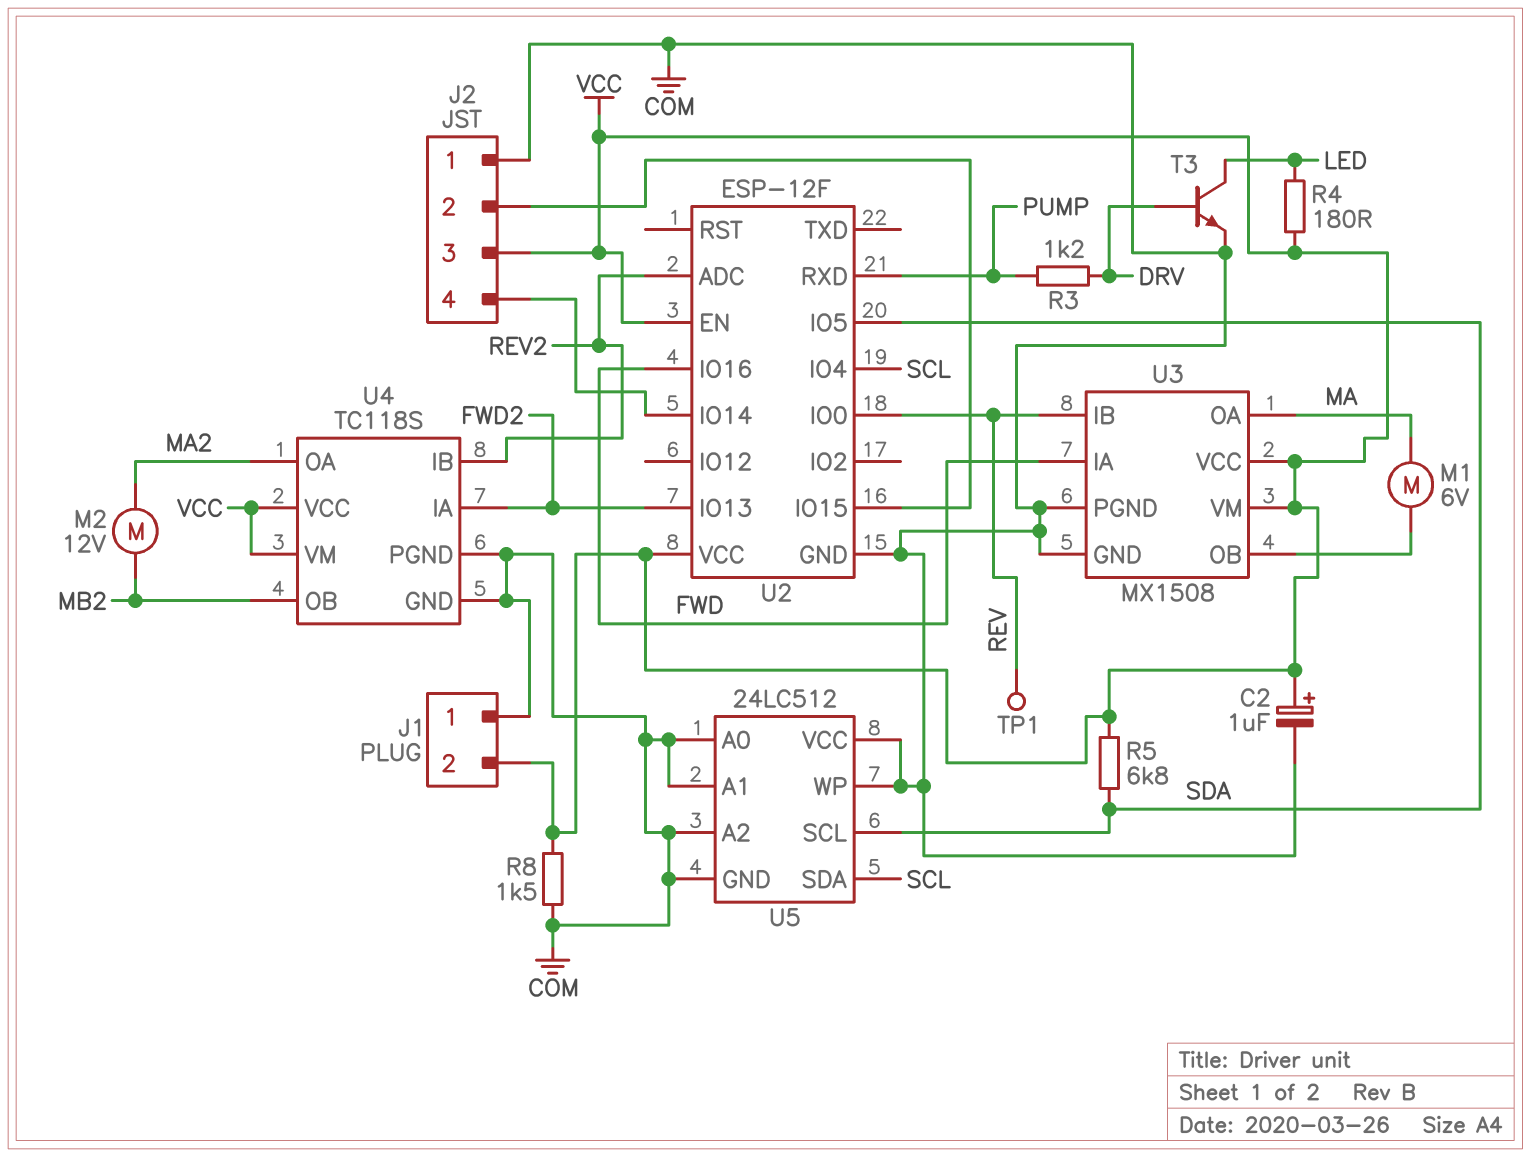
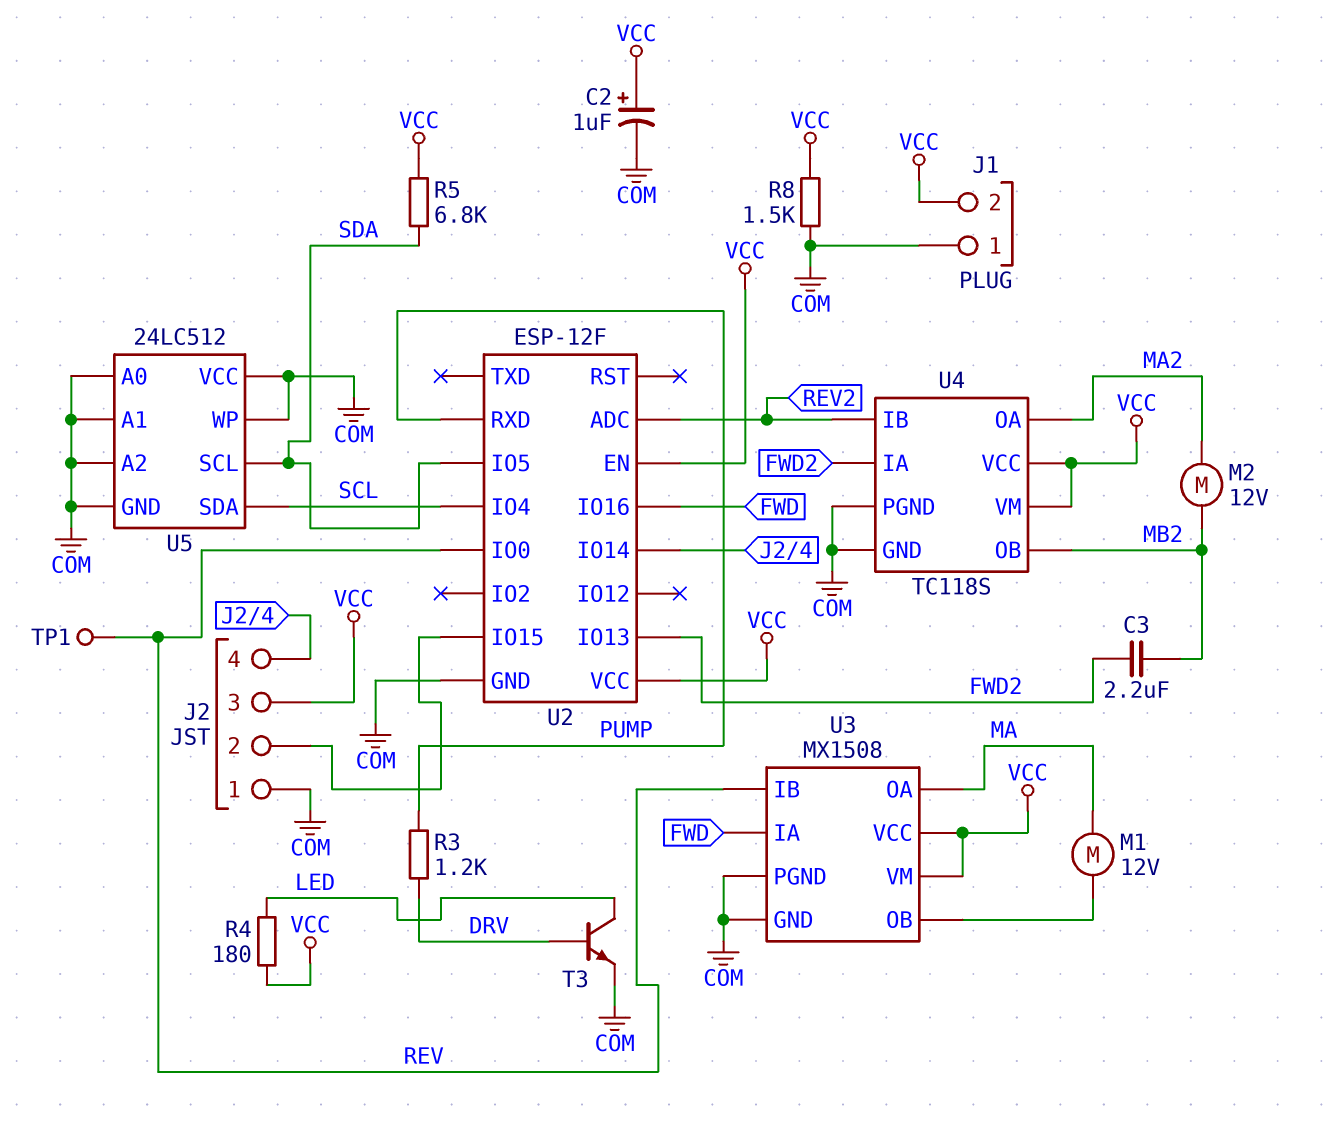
C3: none -> 2.2uF (FWD2, MB2)
M1: motor 6V (MA, U3/OB) -> motor 12V (MA, U3/OB)

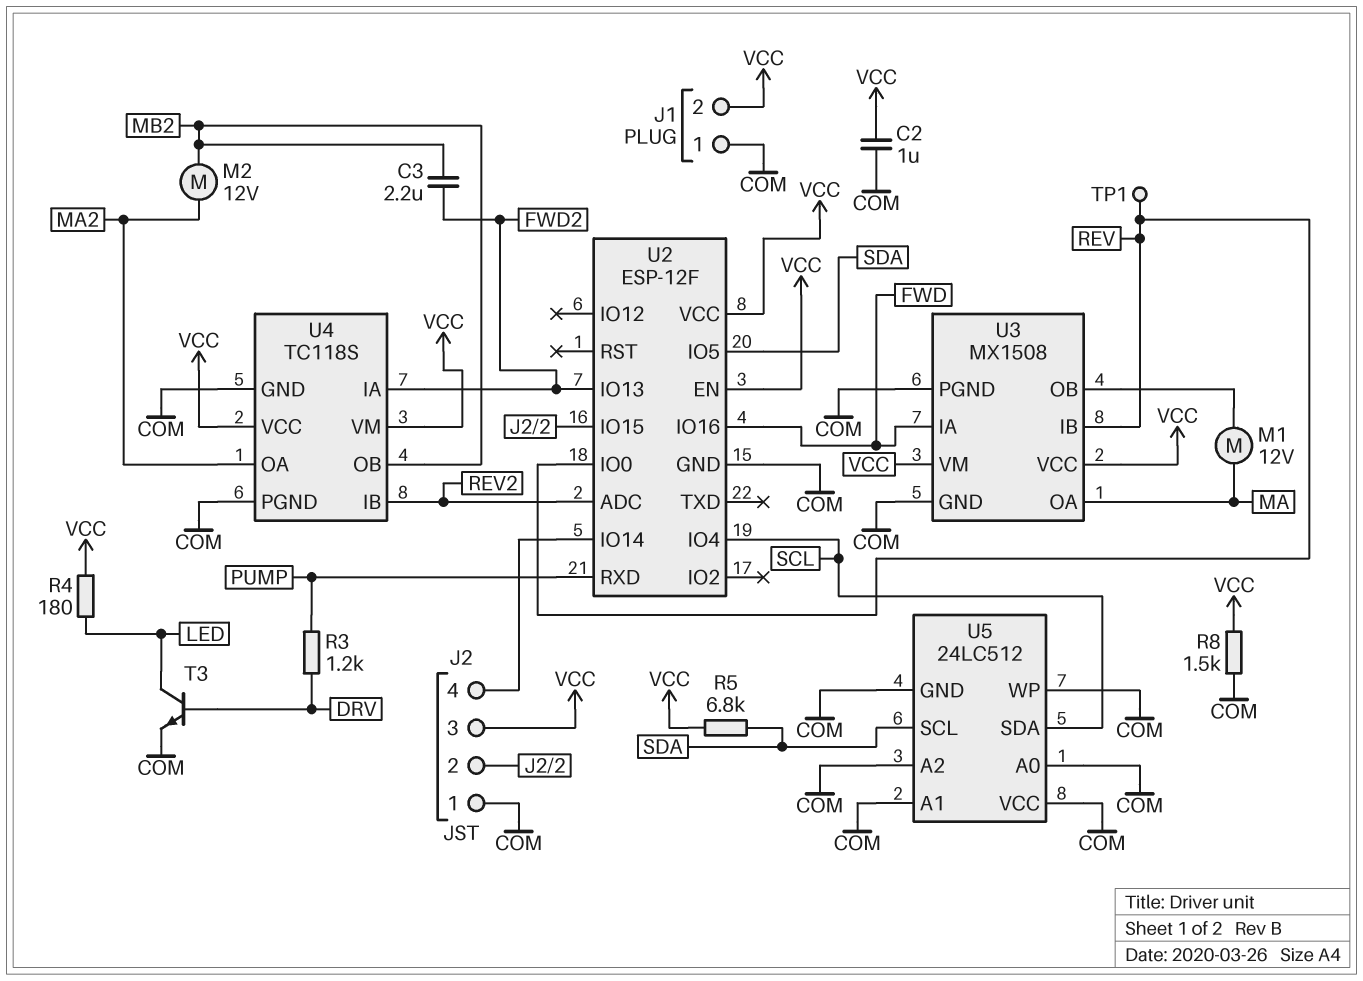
C2: 1uF (plus VCC, minus COM) -> 1uF (COM, VCC)

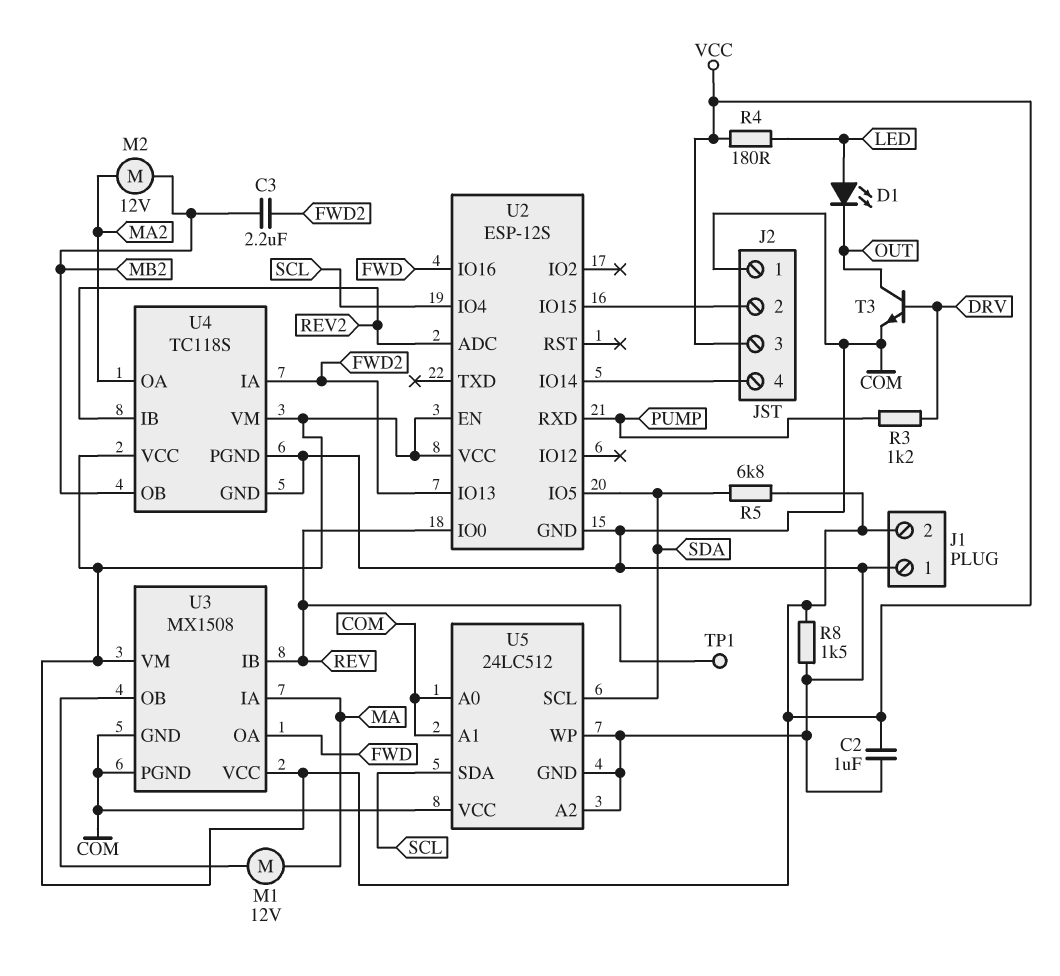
D1: none -> LED (A LED, K OUT)
T3: NPN (B DRV, C LED, E COM) -> NPN (B DRV, C OUT, E COM)
U2: ESP-12F -> ESP-12S
U3 pin IA: FWD -> MA
U3 pin OA: MA -> FWD

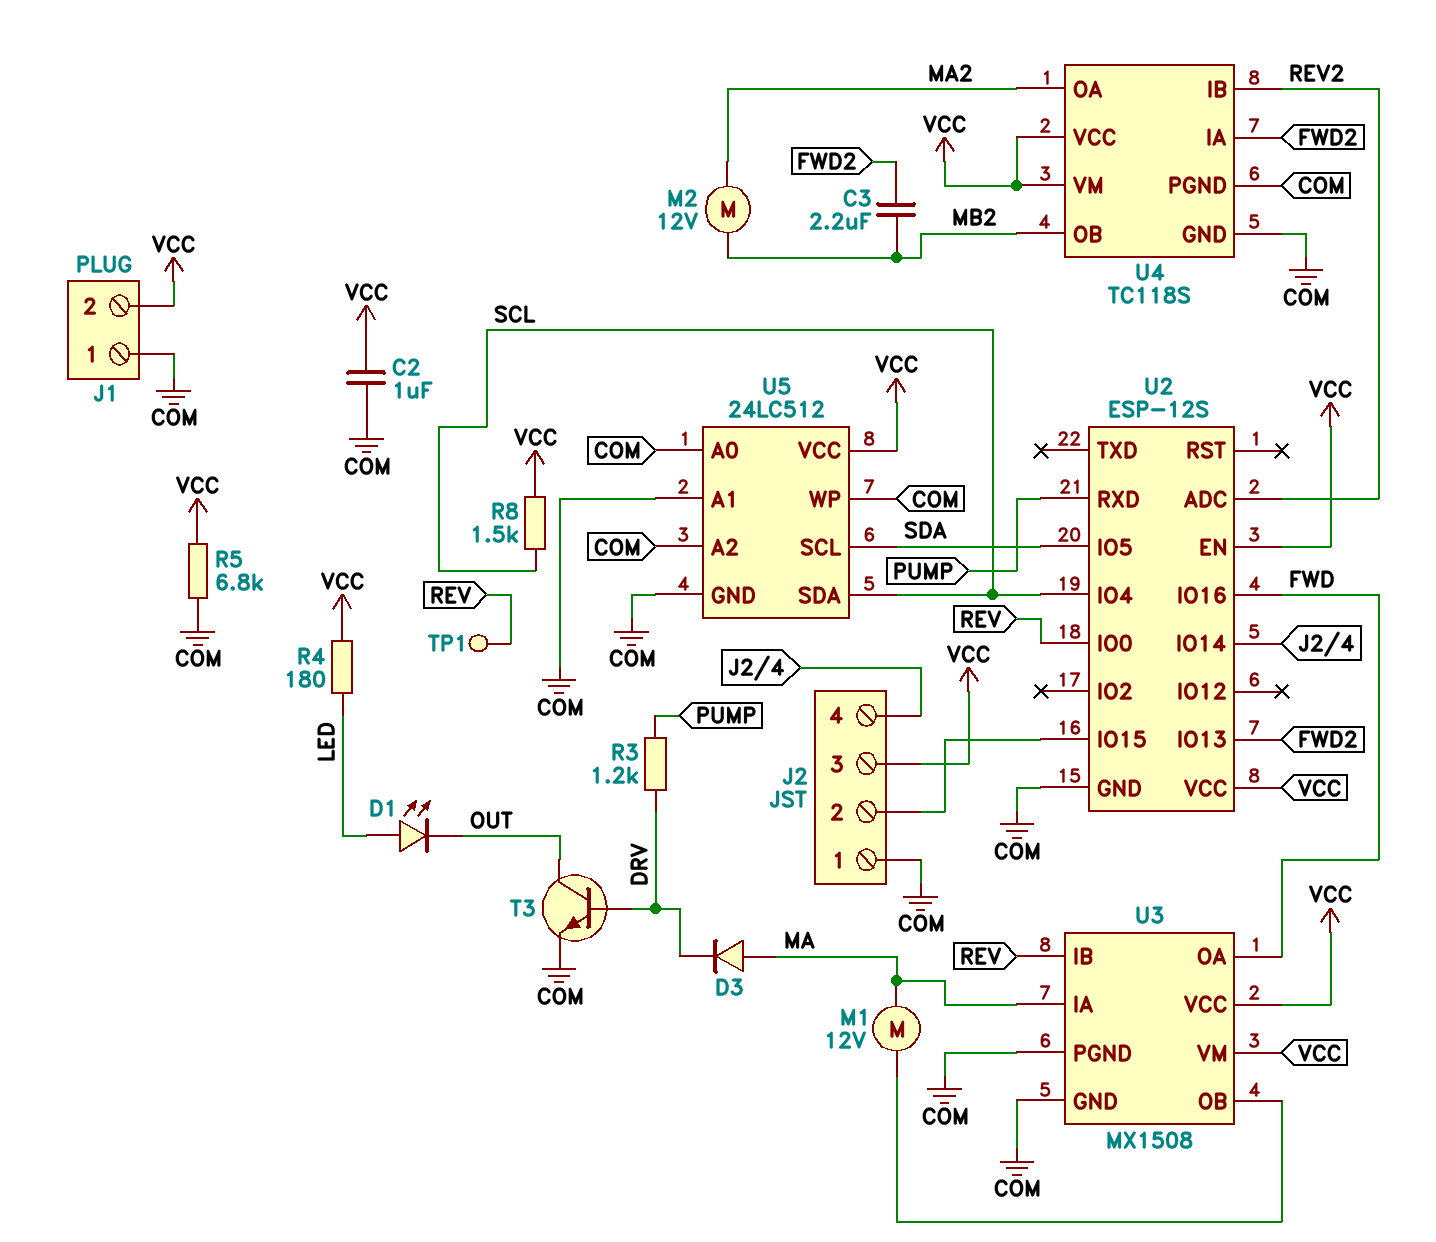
D3: none -> diode (A MA, K DRV)
R5: 6.8k (SDA, VCC) -> 6.8k (COM, VCC)
R8: 1.5k (COM, VCC) -> 1.5k (SCL, VCC)
U5 pin VCC: COM -> VCC

